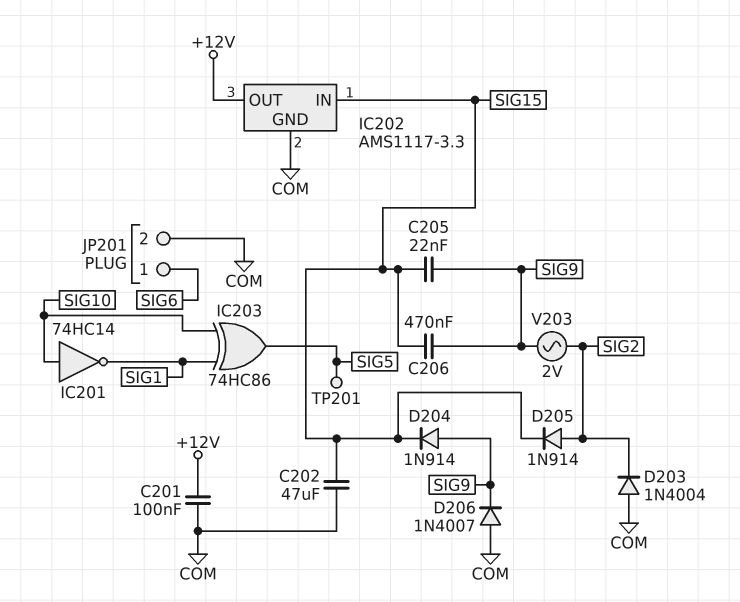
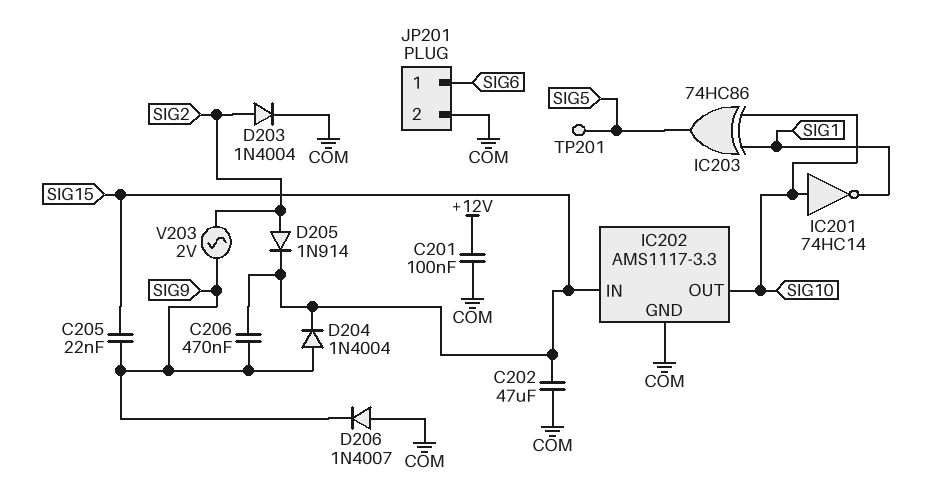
D203: diode 1N4004 (A COM, K SIG2) -> diode 1N4004 (A SIG2, K COM)
D204: diode 1N914 (A SIG9, K SIG15) -> diode 1N4004 (A SIG9, K SIG15)
IC202 pin OUT: +12V -> SIG10

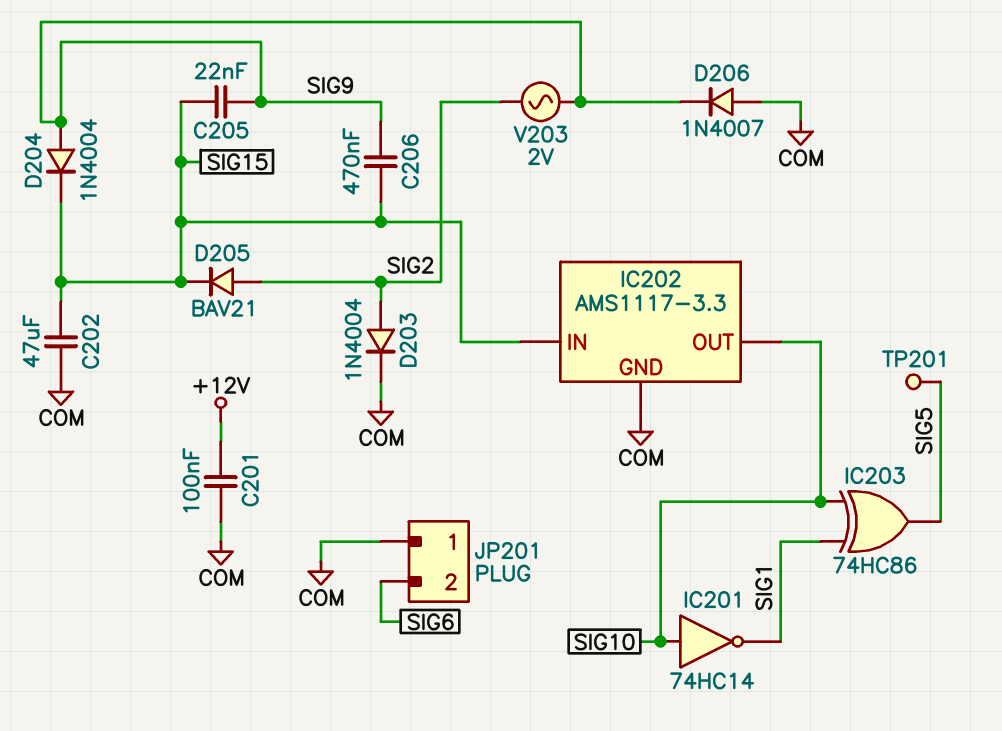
D205: diode 1N914 (A SIG2, K SIG15) -> diode BAV21 (A SIG2, K SIG15)
JP201 pin 1: SIG6 -> COM
JP201 pin 2: COM -> SIG6

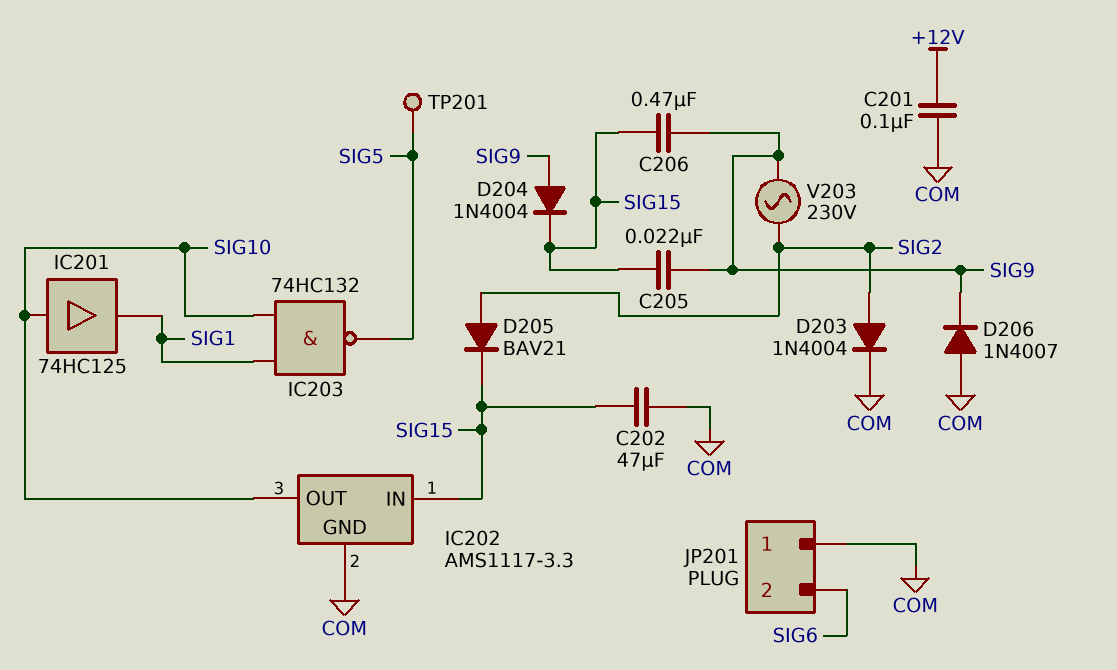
IC201: NOT 74HC14 (in SIG10, out SIG1) -> buffer 74HC125 (in SIG10, out SIG1)
IC203: XOR 74HC86 (in SIG1, in SIG10, out SIG5) -> NAND 74HC132 (in SIG1, in SIG10, out SIG5)
V203: AC 2V (SIG2, SIG9) -> AC 230V (SIG2, SIG9)

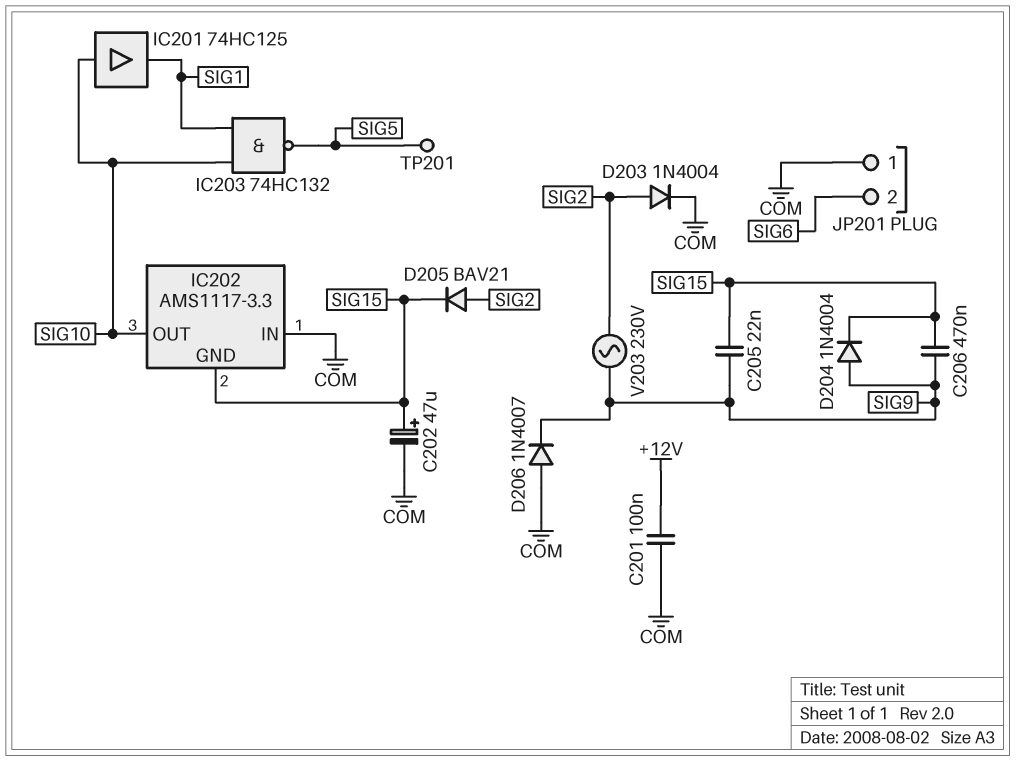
C202: 47uF (COM, SIG15) -> 47uF (plus SIG15, minus COM)
IC202 pin GND: COM -> SIG15
IC202 pin IN: SIG15 -> COM

